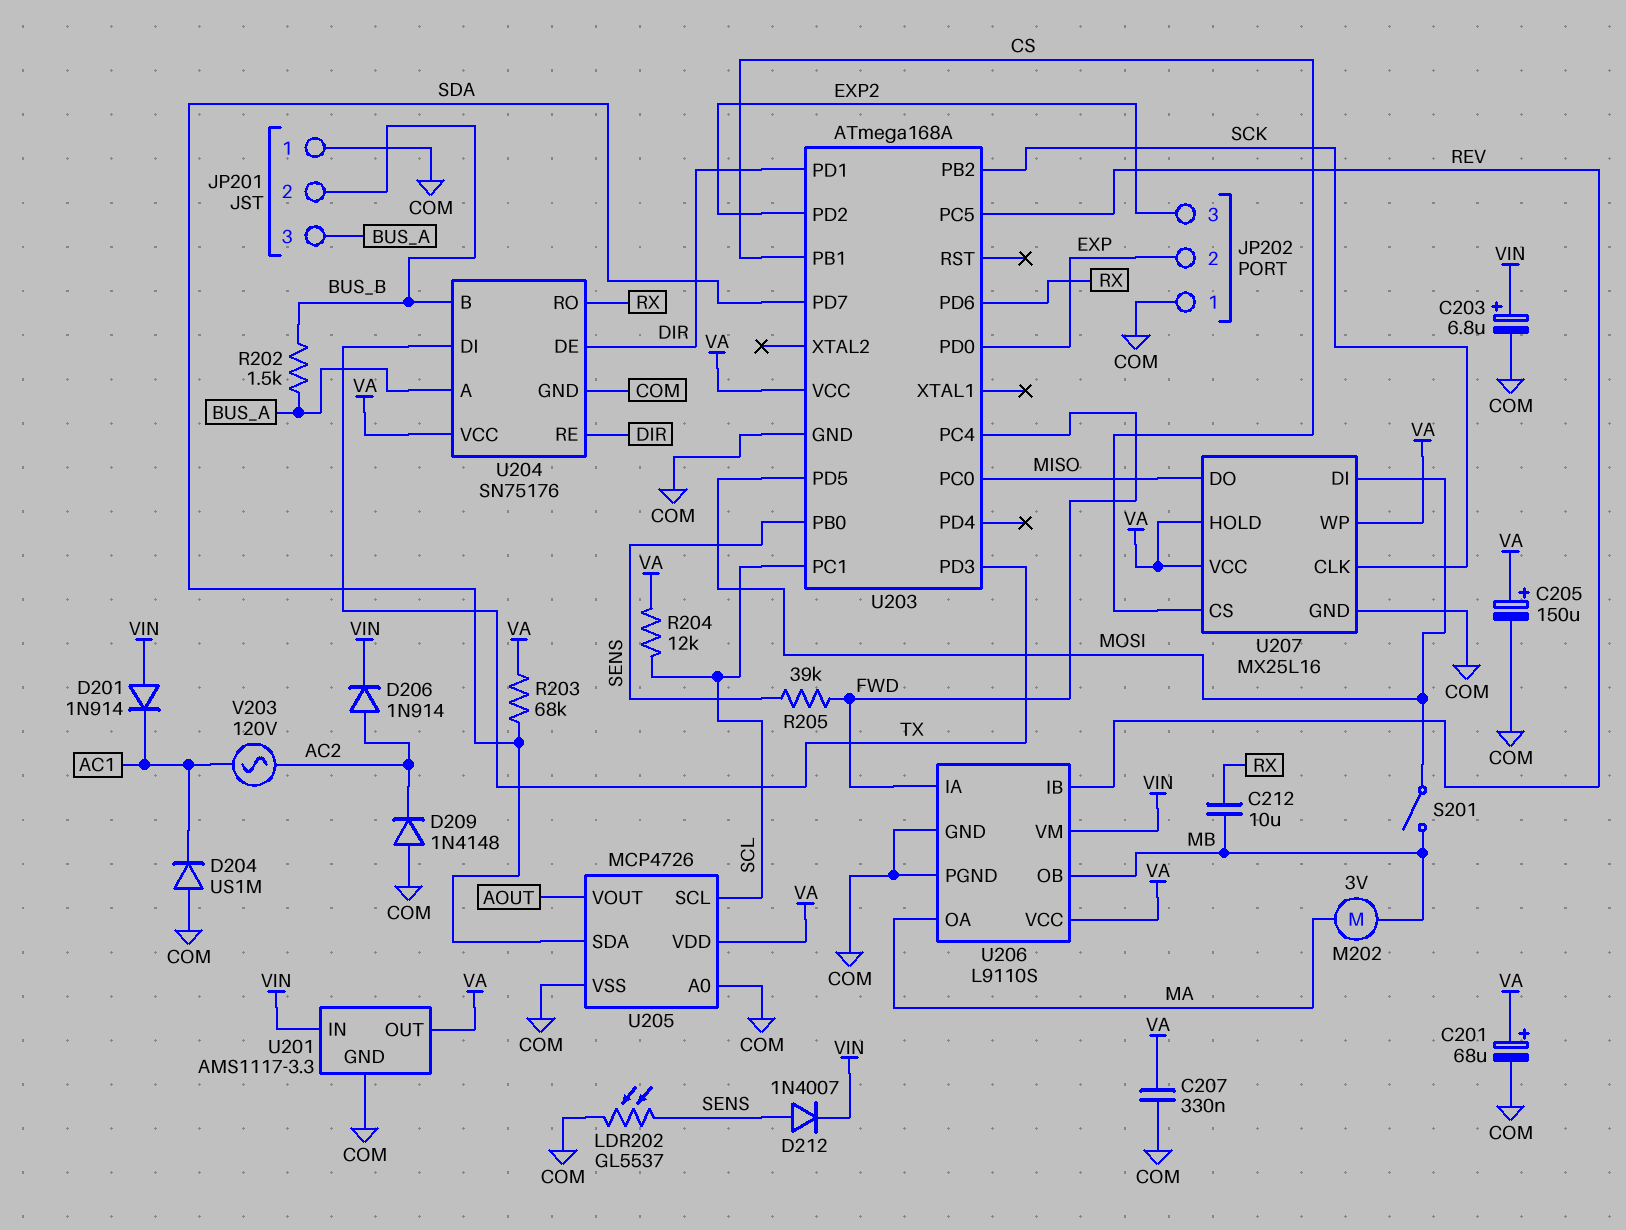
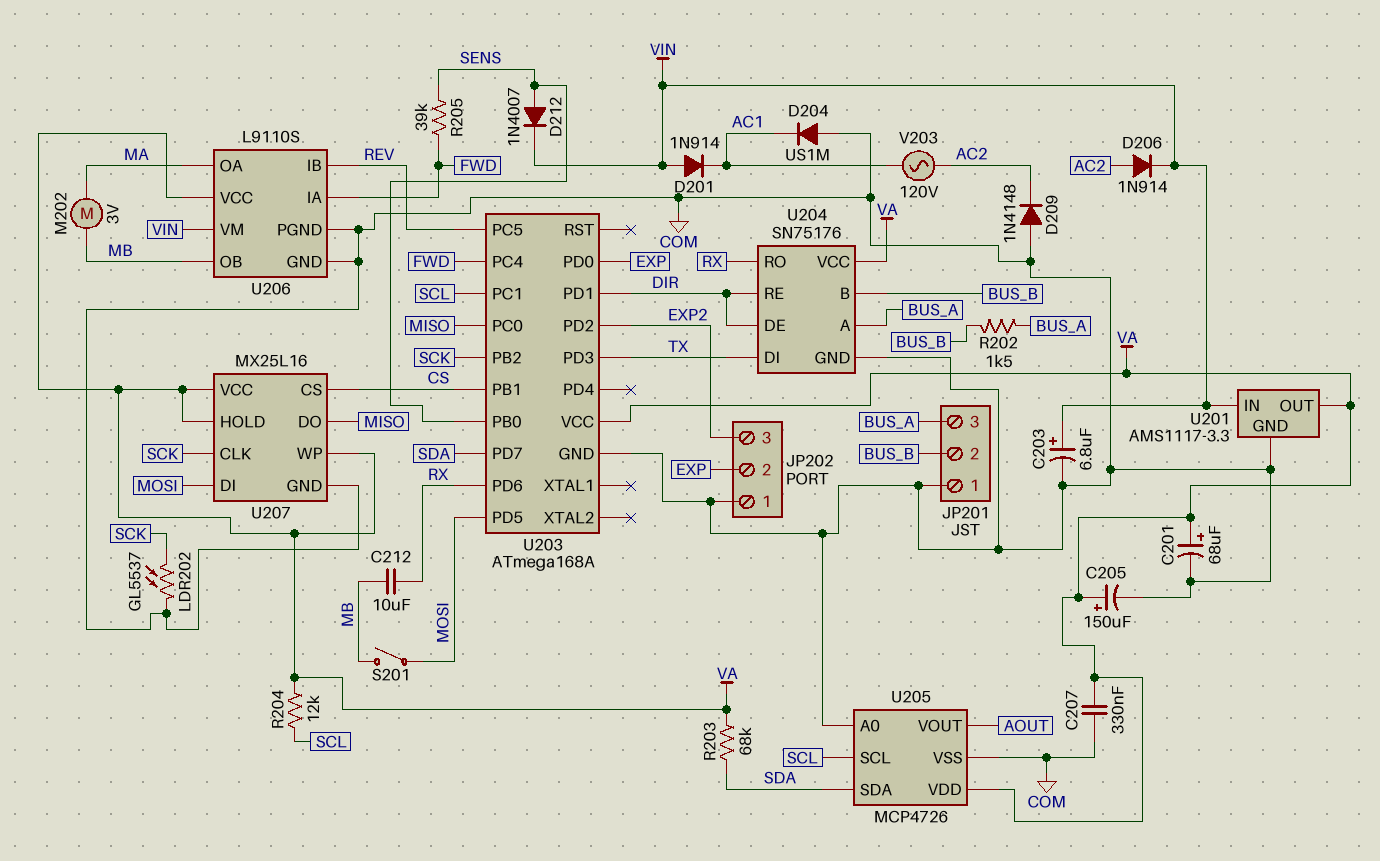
LDR202: GL5537 (COM, SENS) -> GL5537 (COM, SCK)

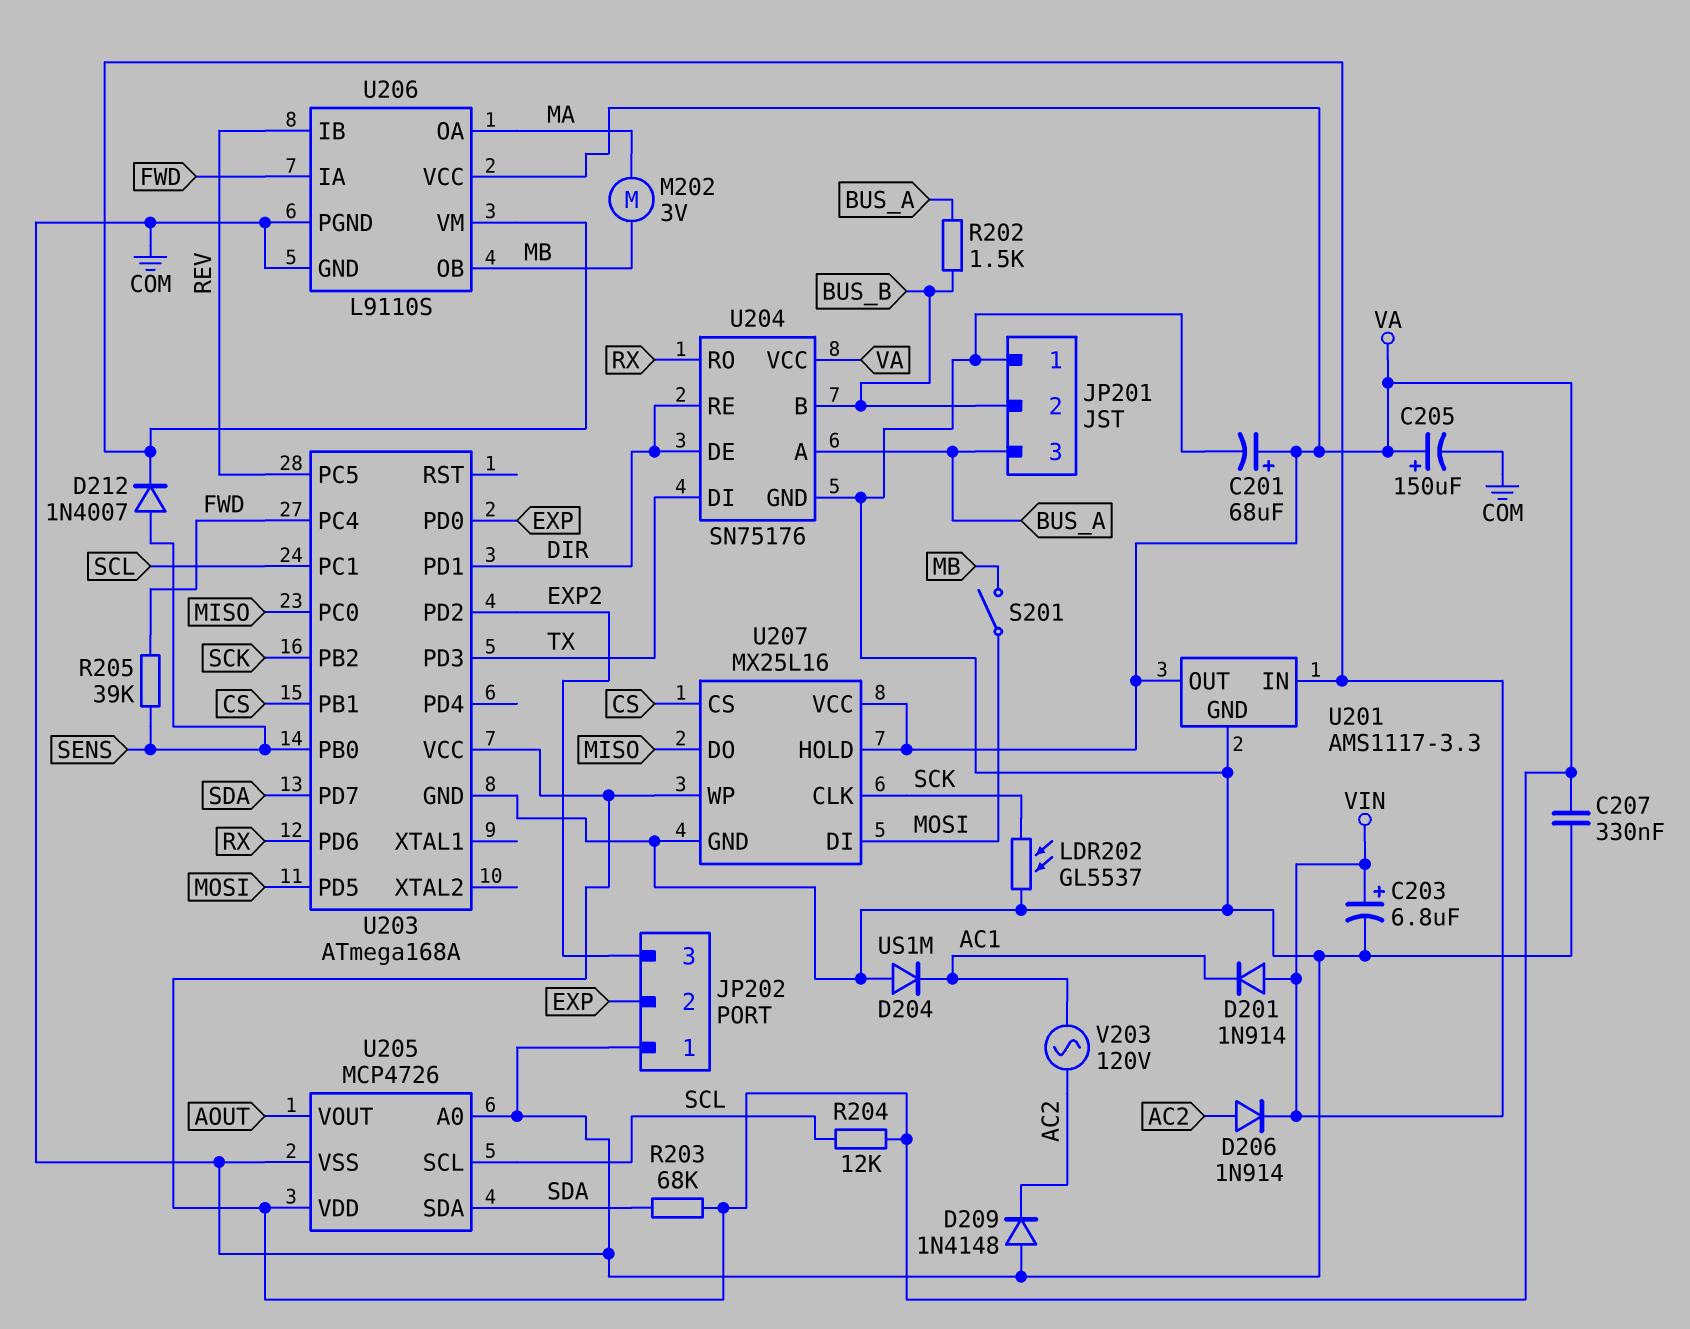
C212: 10uF (MB, RX) -> none

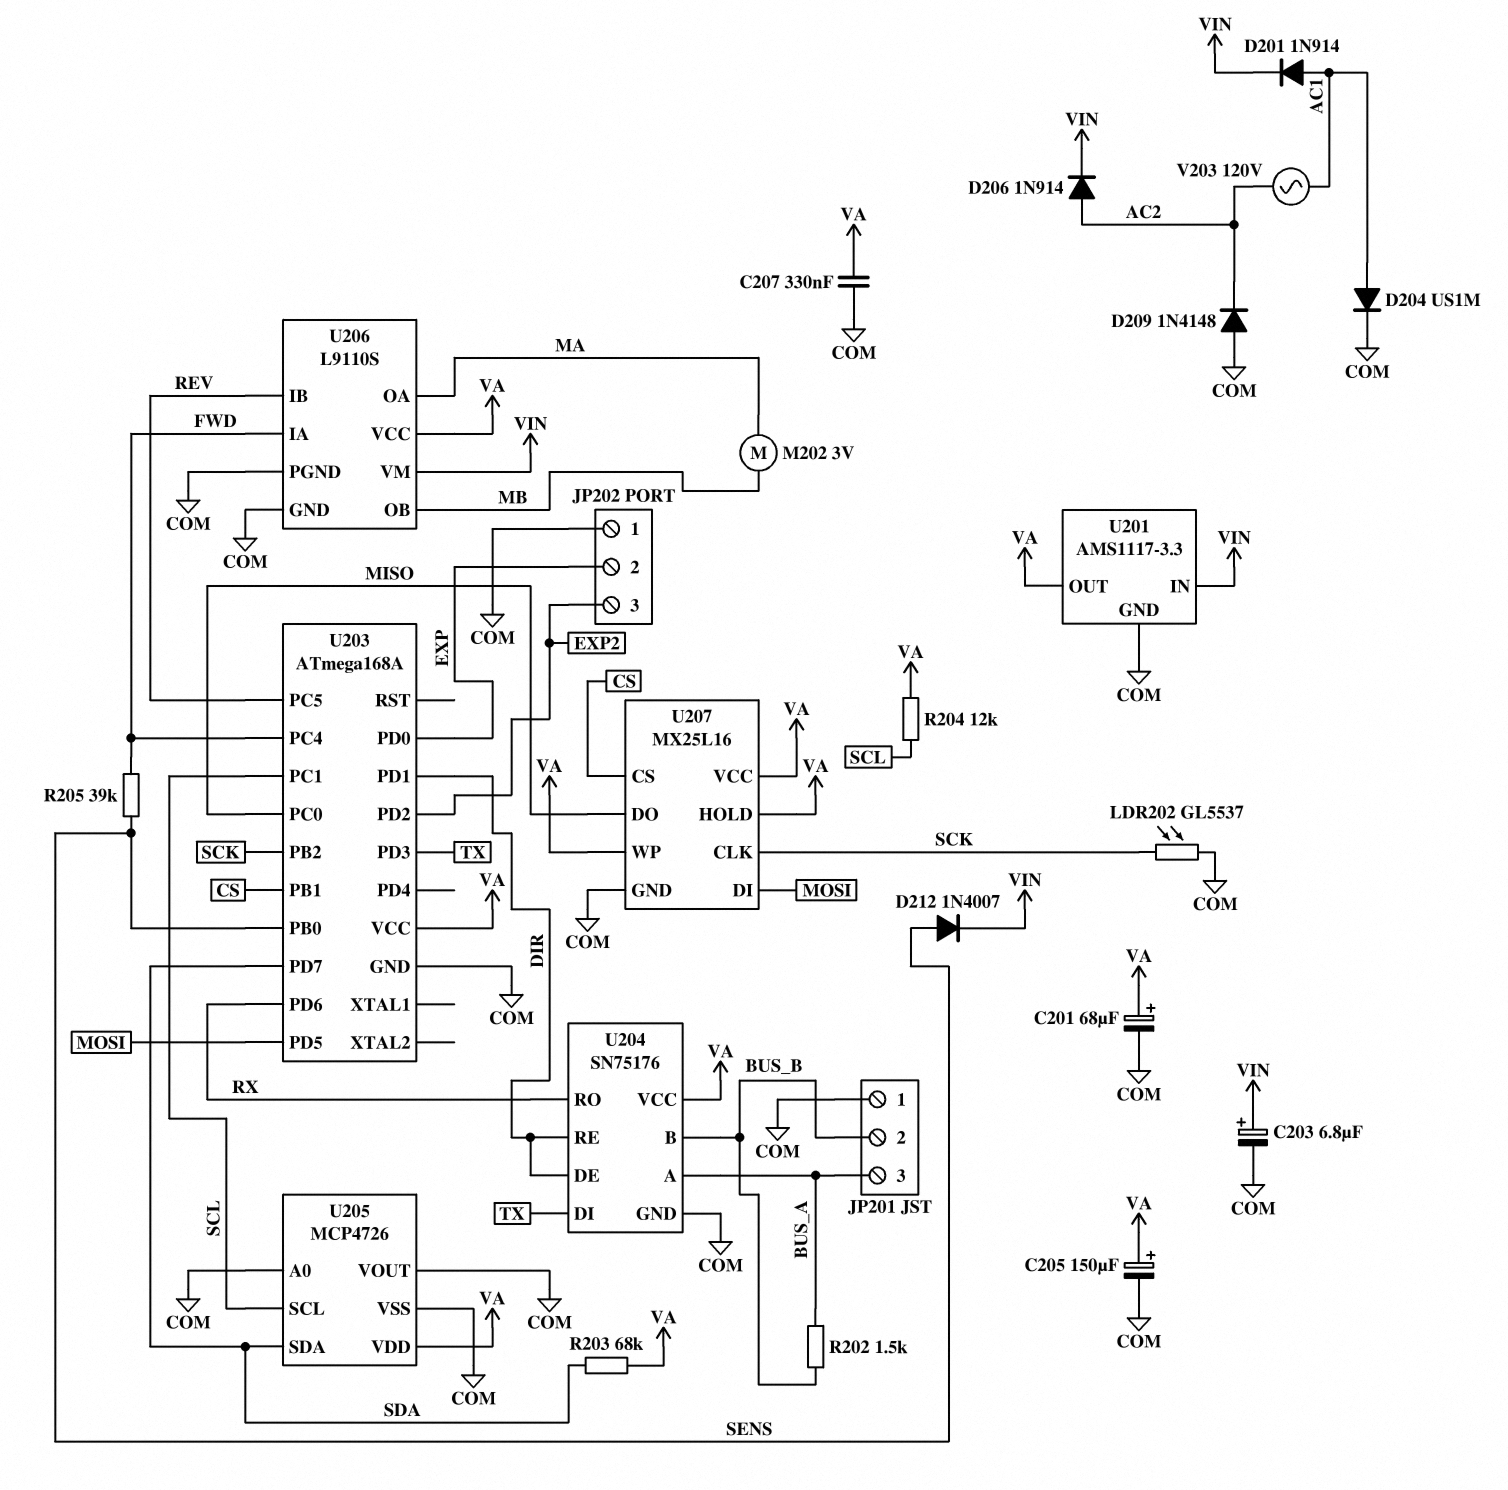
D201: diode 1N914 (A VIN, K AC1) -> diode 1N914 (A AC1, K VIN)
D204: diode US1M (A COM, K AC1) -> diode US1M (A AC1, K COM)
S201: switch (MB, MOSI) -> none
U205 pin VOUT: AOUT -> COM

